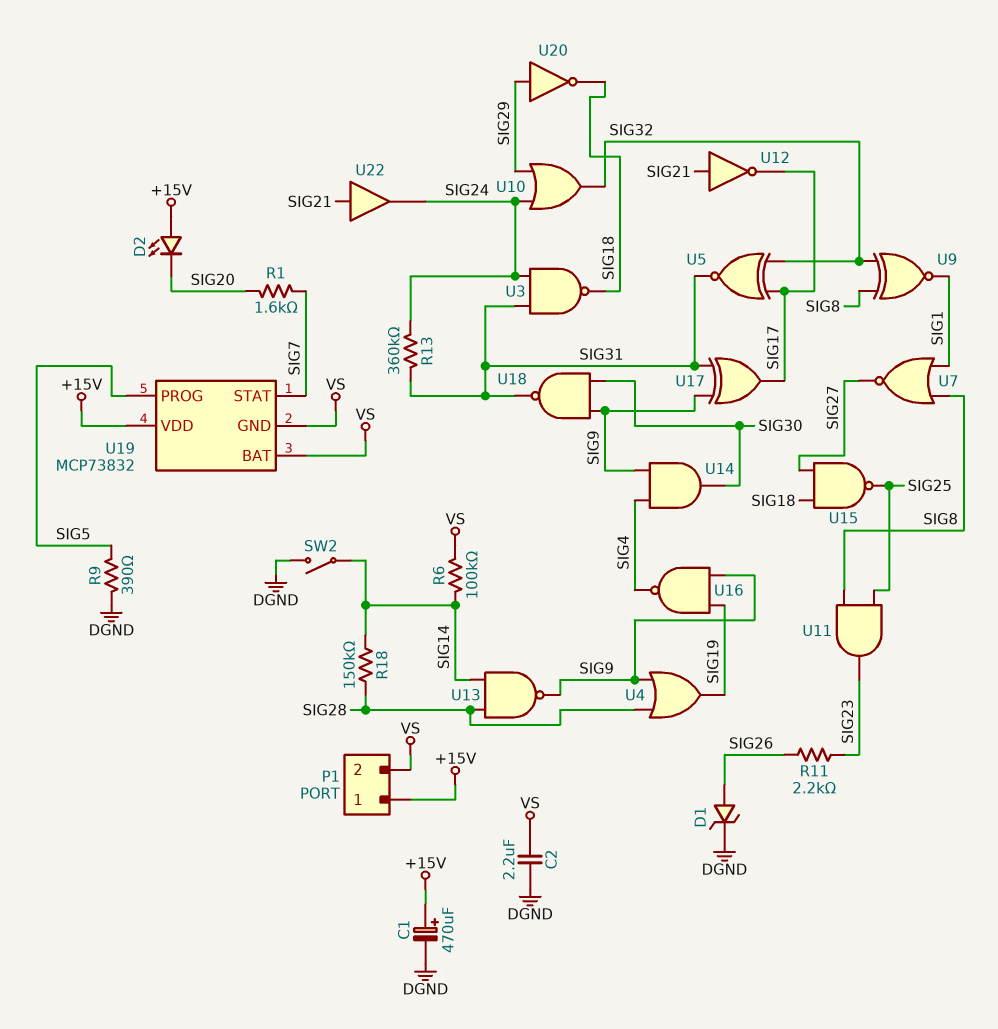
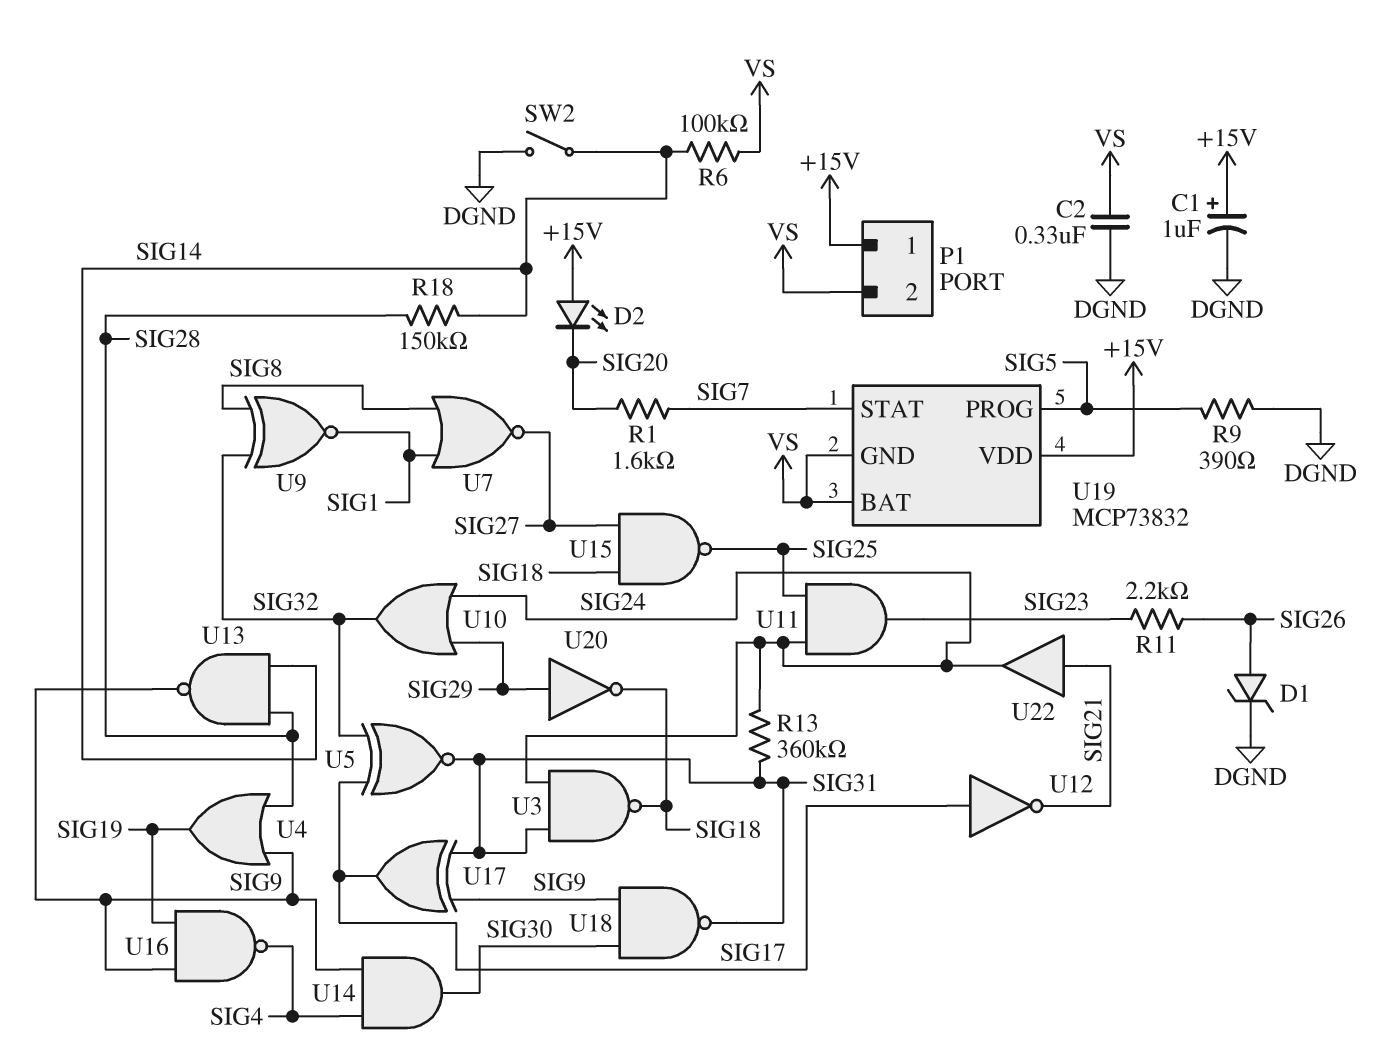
C1: 470uF (plus +15V, minus DGND) -> 1uF (plus +15V, minus DGND)
C2: 2.2uF (DGND, VS) -> 330nF (DGND, VS)
U11: AND (in SIG8, in SIG25, out SIG23) -> AND (in SIG24, in SIG25, out SIG23)
U12: NOT (in SIG21, out SIG17) -> NOT (in SIG17, out SIG21)

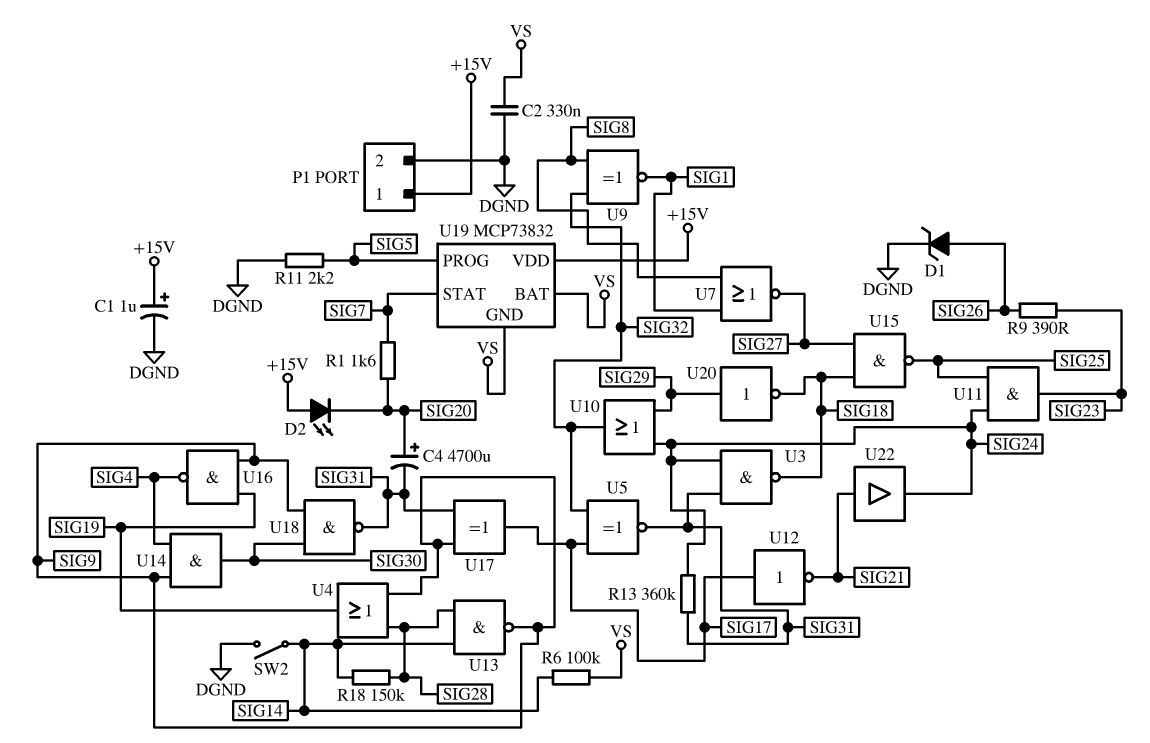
C4: none -> 4700uF (plus SIG20, minus SIG31)
P1 pin 2: VS -> DGND
R9: 390 (DGND, SIG5) -> 390 (SIG23, SIG26)
R11: 2.2k (SIG23, SIG26) -> 2.2k (DGND, SIG5)

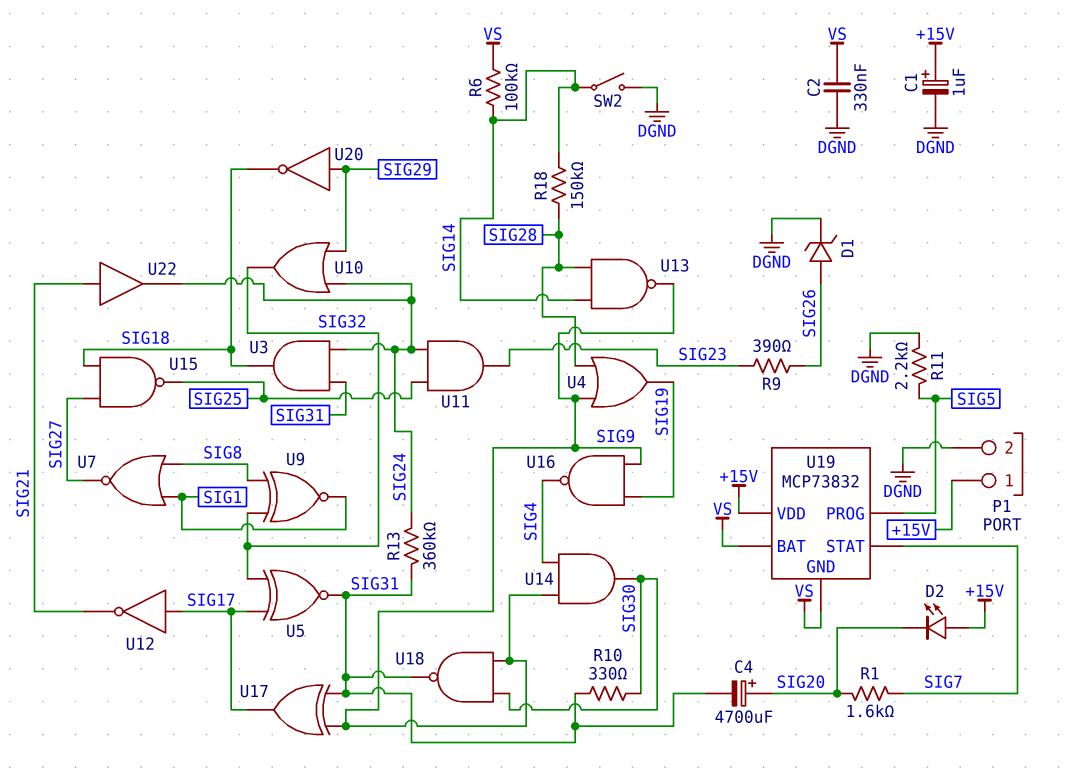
R10: none -> 330 (SIG30, SIG31)
U3: NAND (in SIG24, in SIG31, out SIG18) -> AND (in SIG24, in SIG31, out SIG18)

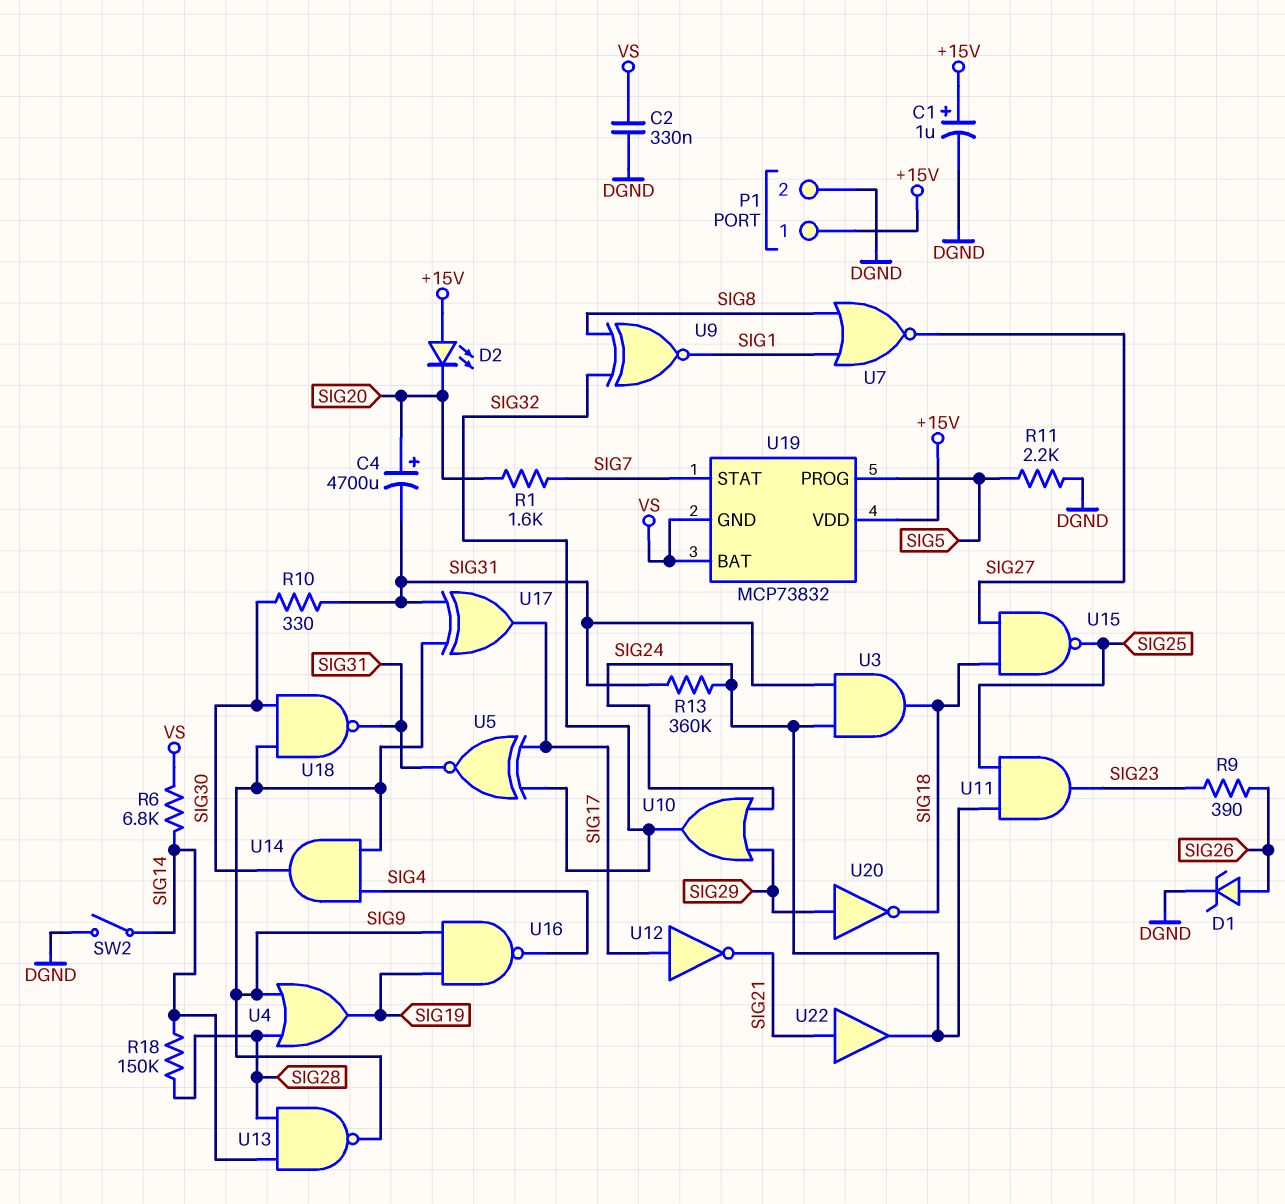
R6: 100k (SIG14, VS) -> 6.8k (SIG14, VS)

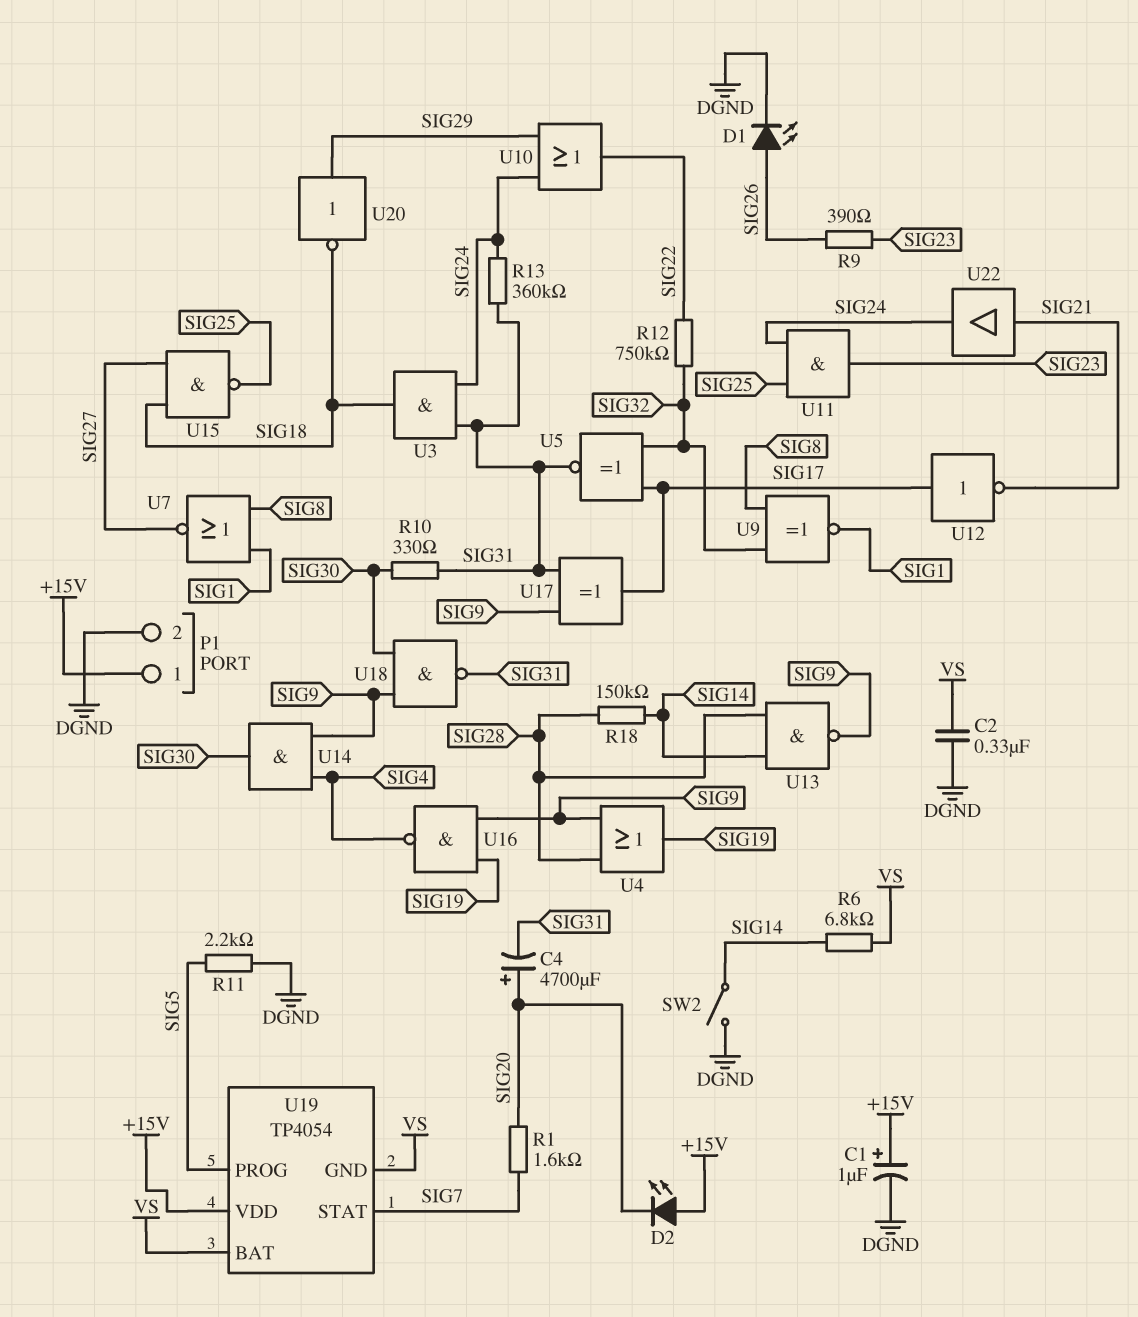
D1: zener (A SIG26, K DGND) -> LED (A SIG26, K DGND)
R12: none -> 750k (SIG22, SIG32)
U10: OR (in SIG24, in SIG29, out SIG32) -> OR (in SIG24, in SIG29, out SIG22)
U19: MCP73832 -> TP4054

